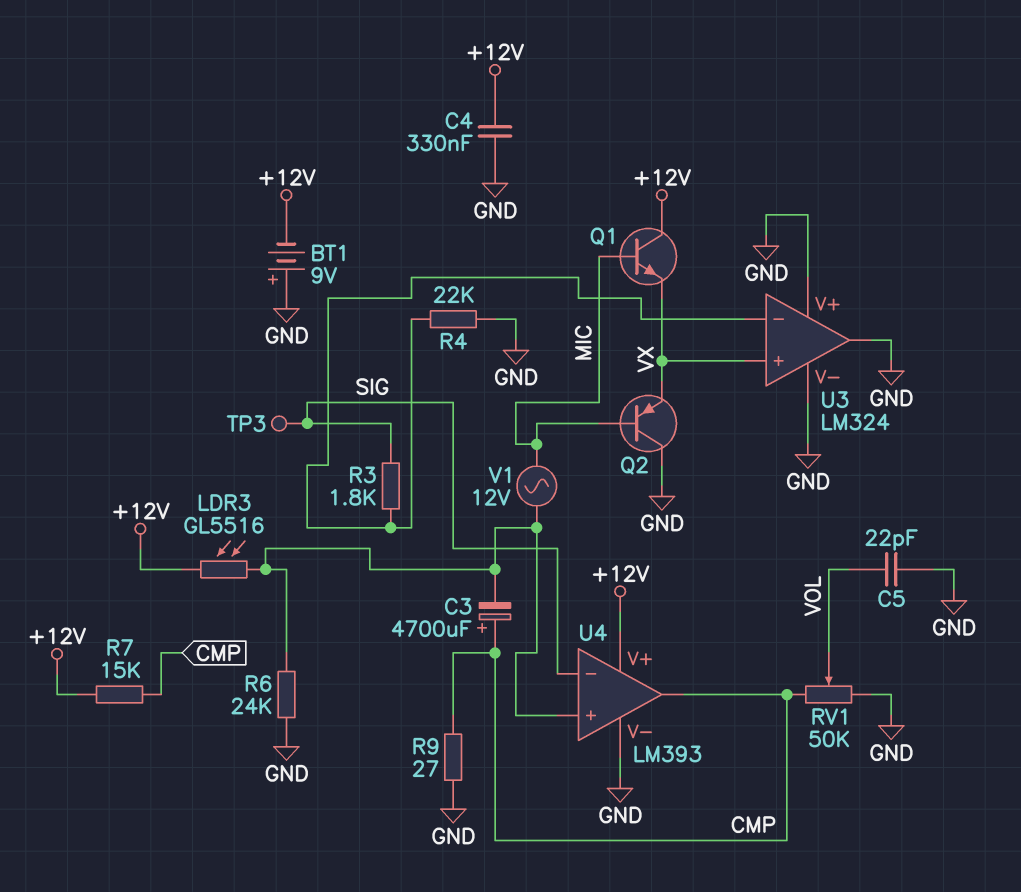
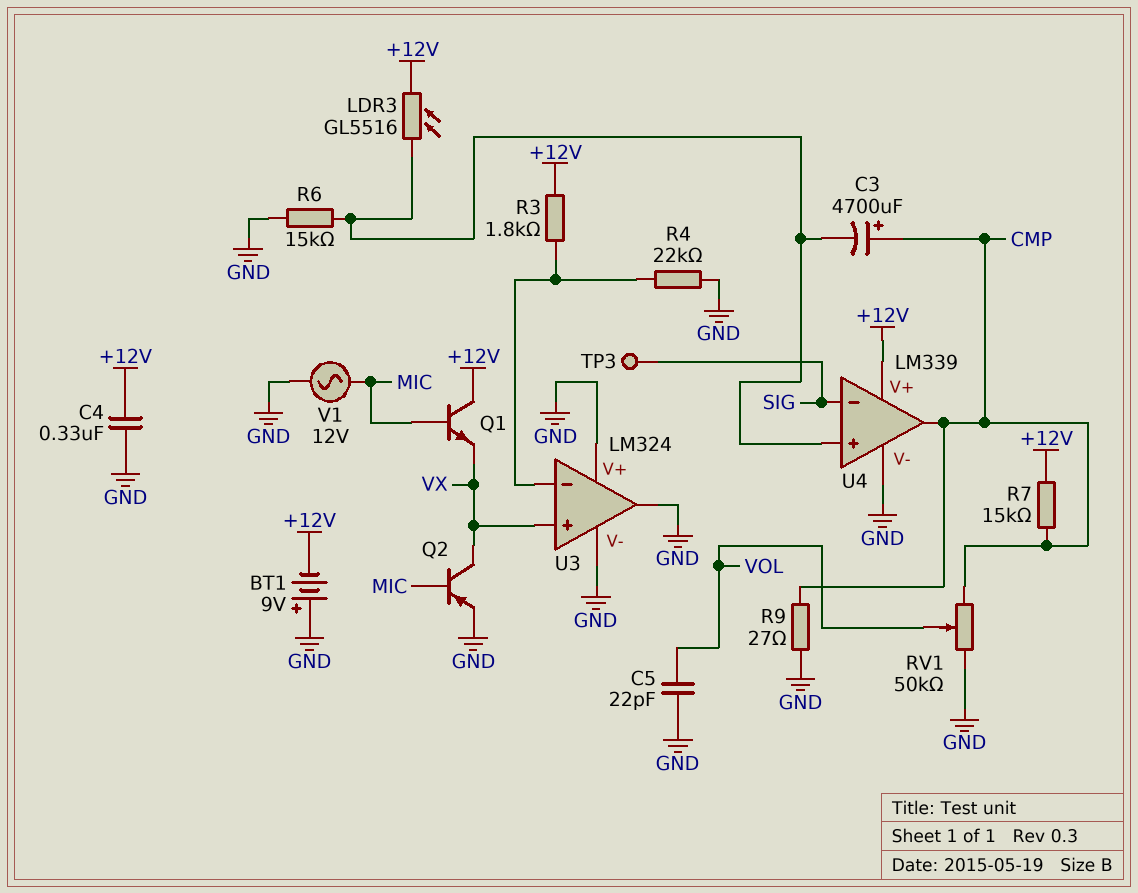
Q2: PNP (B MIC, C GND, E VX) -> PNP (B MIC, C VX, E GND)
R3: 1.8k (SIG, U3/in-) -> 1.8k (+12V, U3/in-)
R6: 24k (GND, U4/in+) -> 15k (GND, U4/in+)
U4: LM393 -> LM339
V1: AC 12V (MIC, U4/in+) -> AC 12V (GND, MIC)

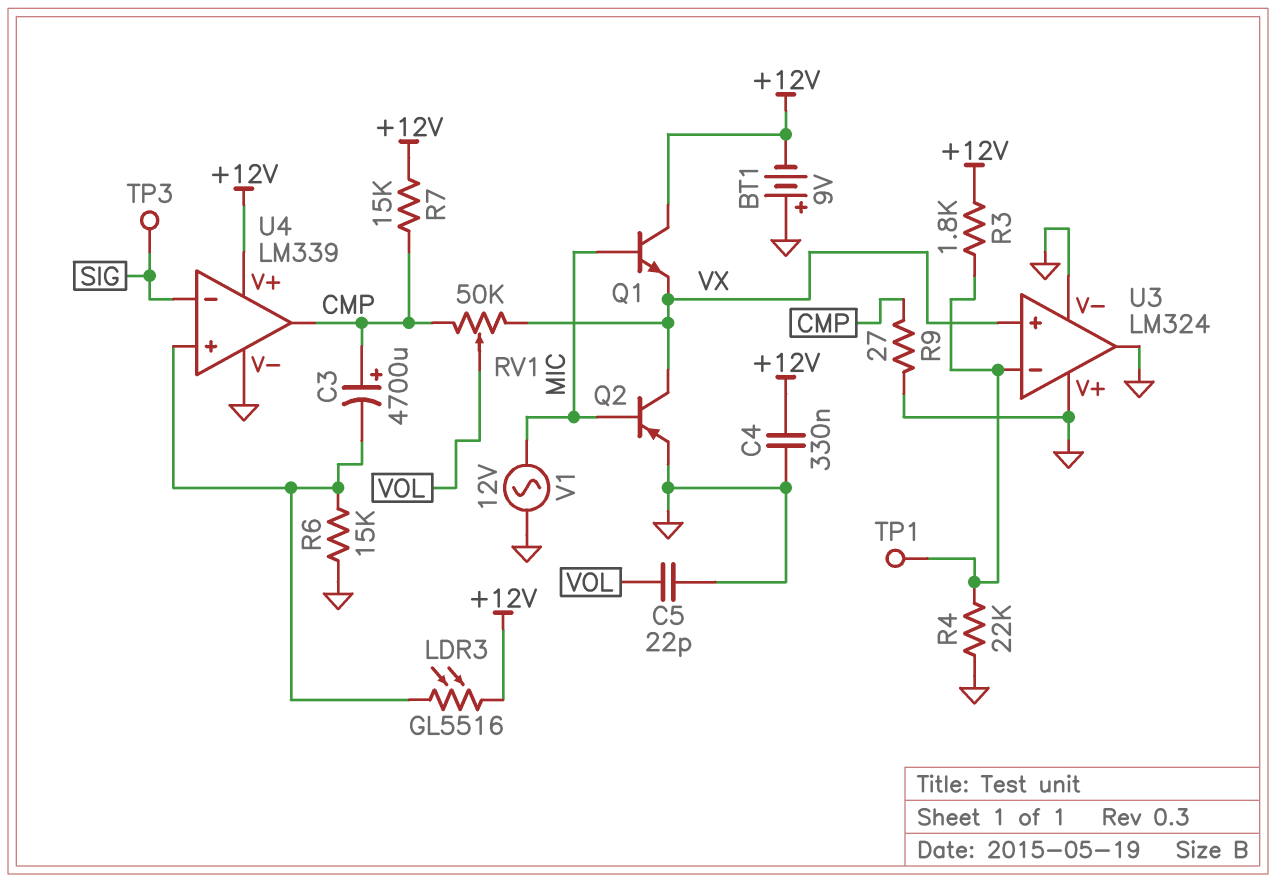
RV1: 50k (CMP, GND, wiper VOL) -> 50k (CMP, VX, wiper VOL)
TP1: none -> test point (U3/in-)

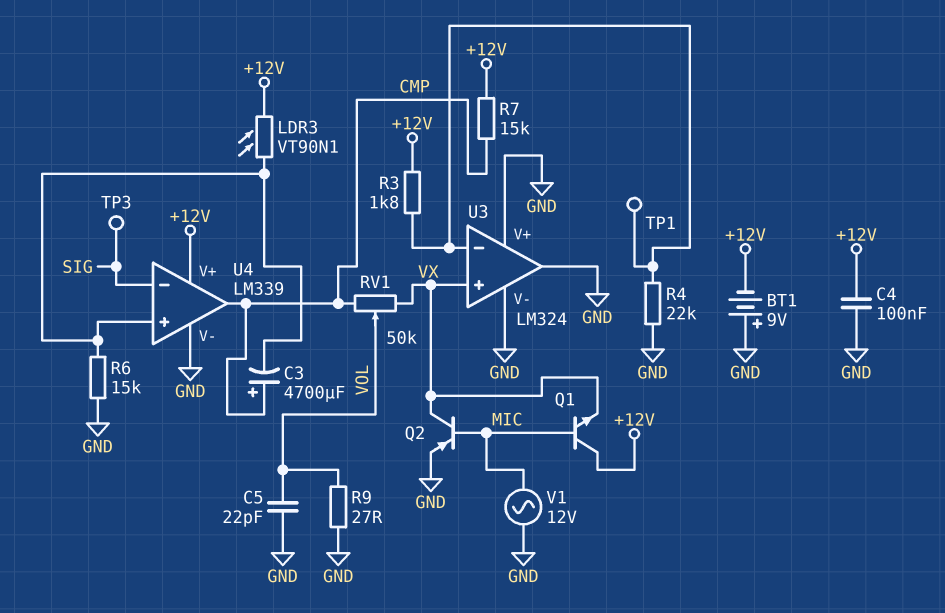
C4: 330nF (+12V, GND) -> 100nF (+12V, GND)
LDR3: GL5516 (+12V, U4/in+) -> VT90N1 (+12V, U4/in+)
R9: 27 (CMP, GND) -> 27 (GND, VOL)

